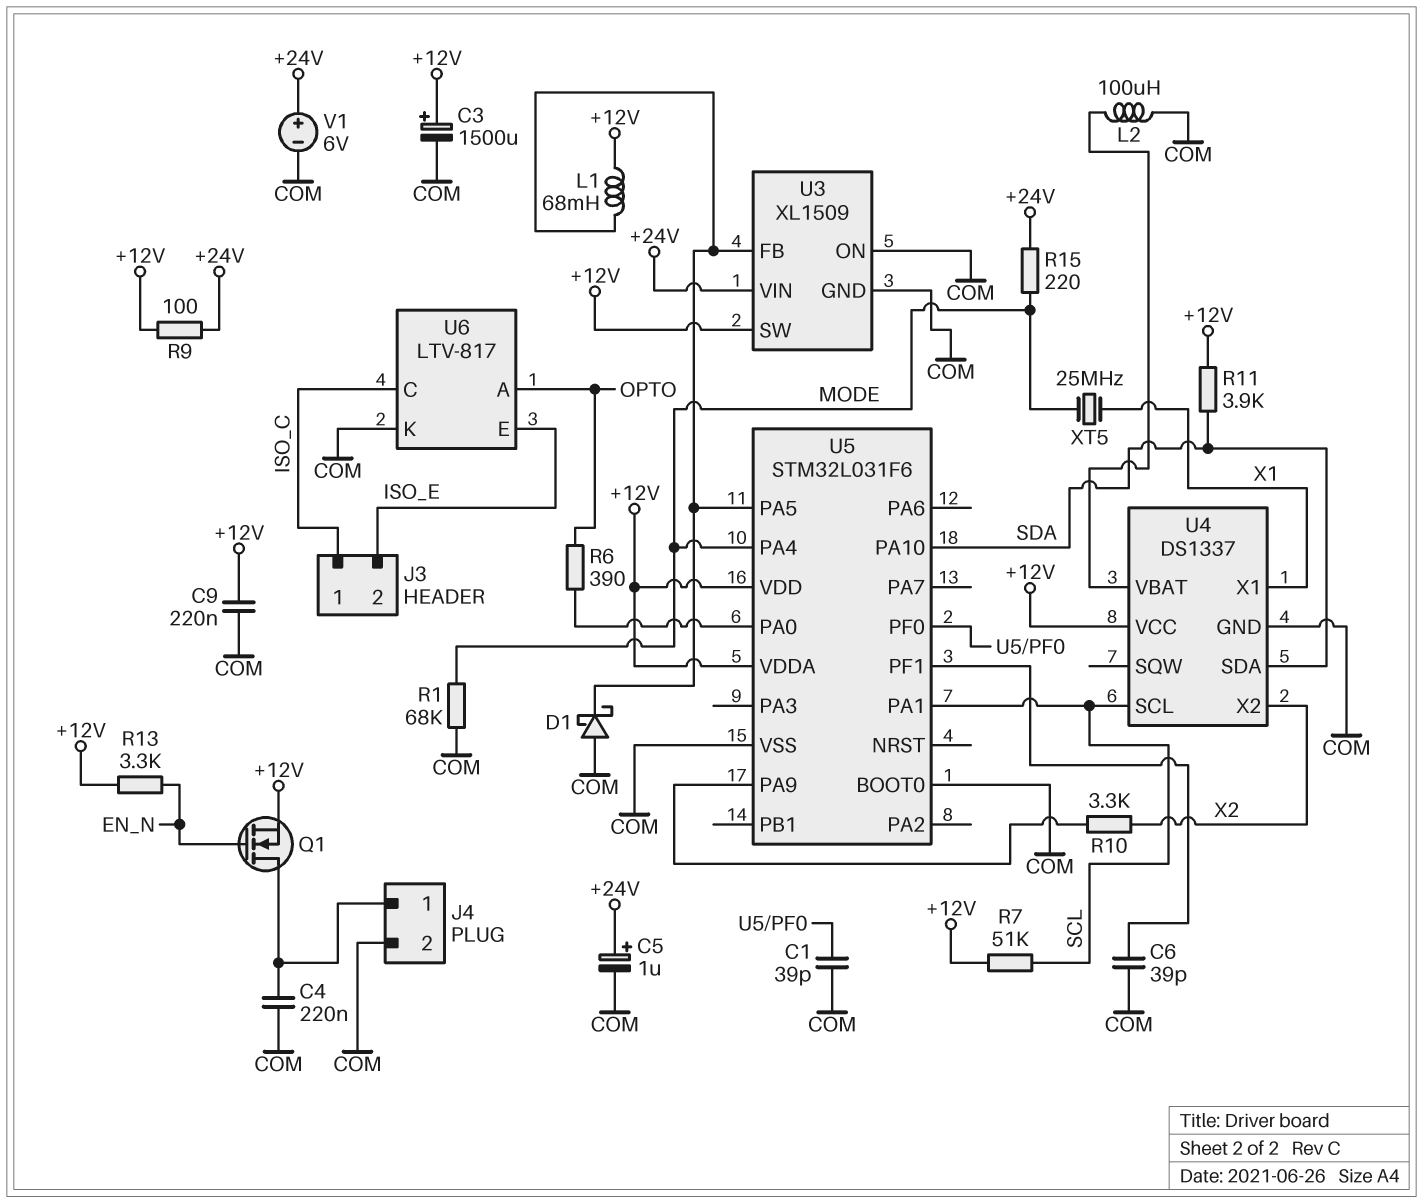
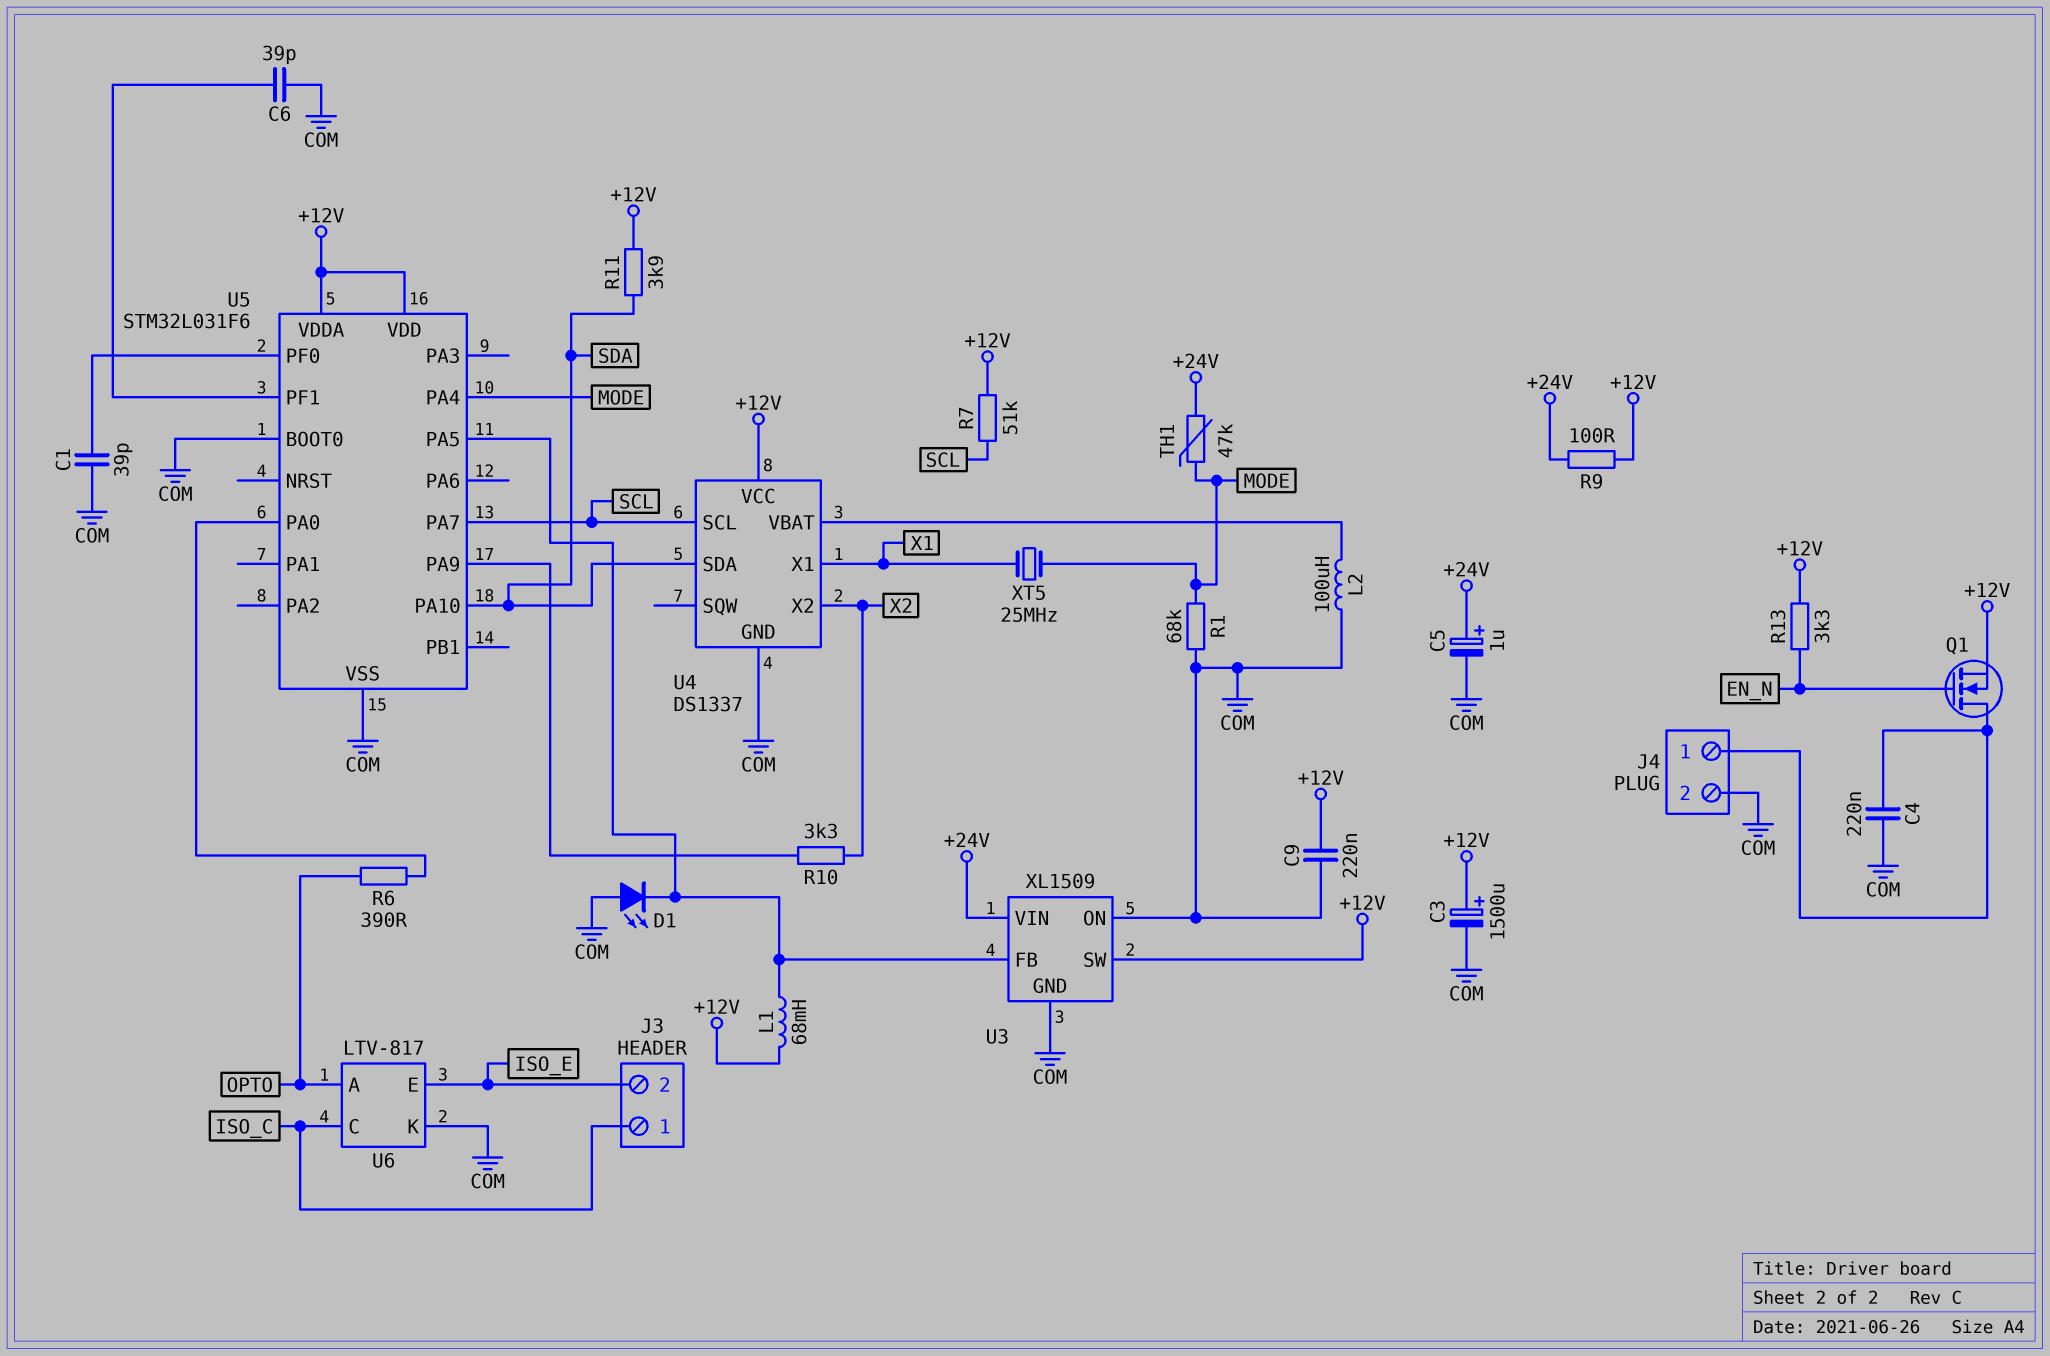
D1: schottky (A COM, K U3/FB) -> LED (A COM, K U3/FB)
R15: 220 (+24V, MODE) -> none
TH1: none -> 47k (+24V, MODE)
U5 pin PA1: SCL -> none
U5 pin PA7: none -> SCL
V1: 6V (plus +24V, minus COM) -> none

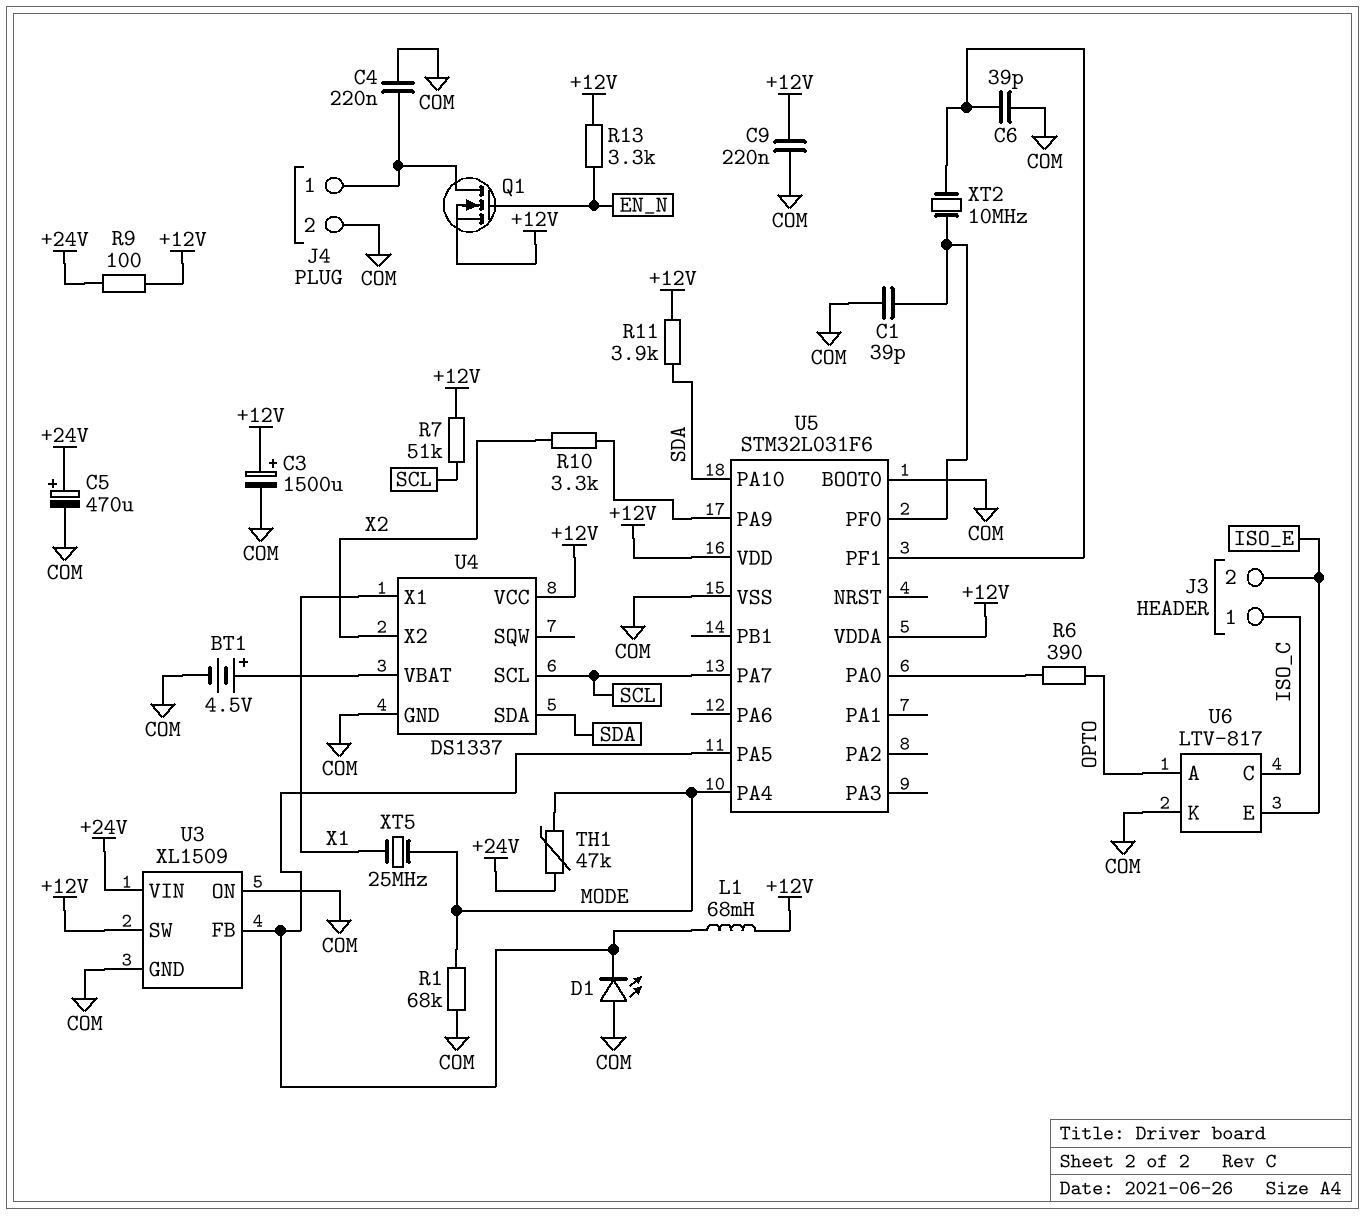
BT1: none -> 4.5V (plus U4/VBAT, minus COM)
C5: 1uF (plus +24V, minus COM) -> 470uF (plus +24V, minus COM)
L2: 100uH (COM, U4/VBAT) -> none
XT2: none -> 10MHz (U5/PF0, U5/PF1)

